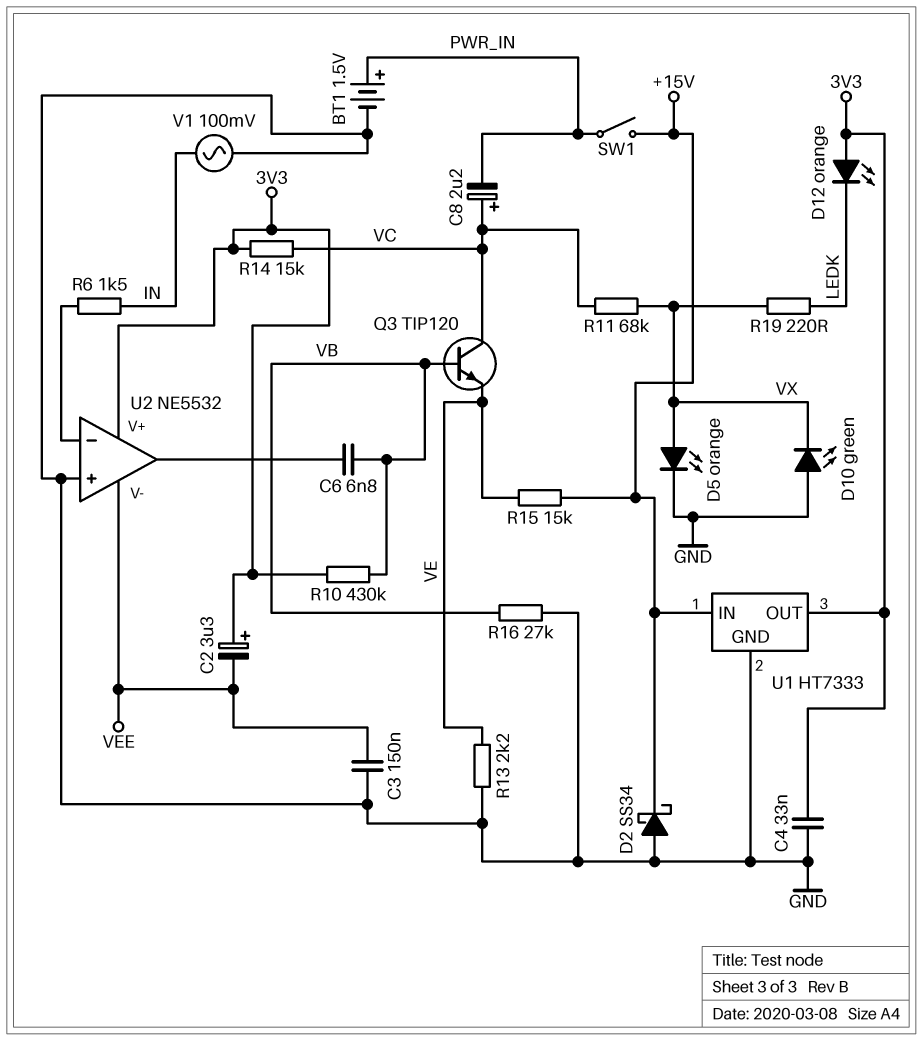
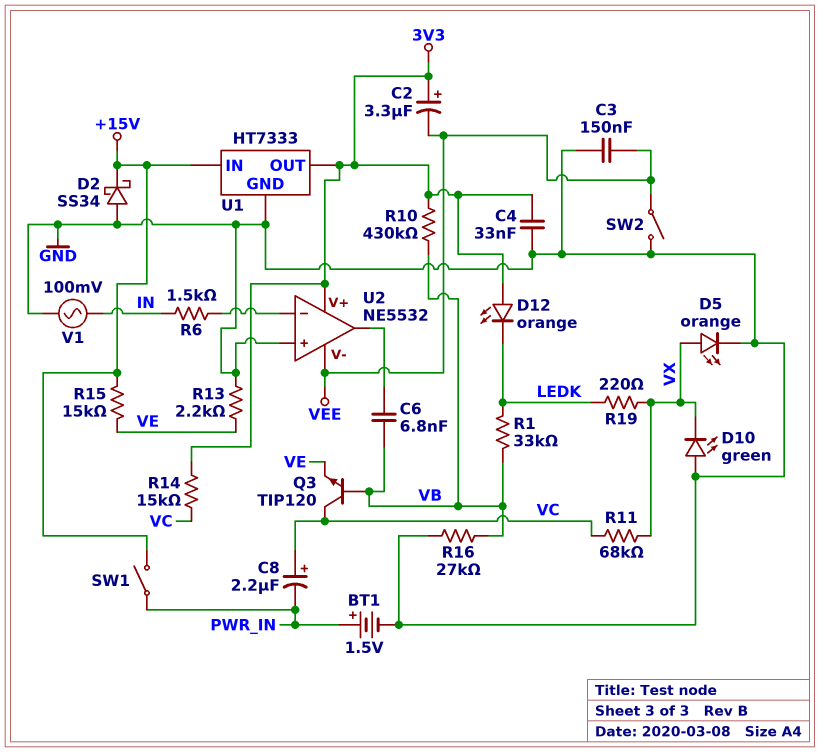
R1: none -> 33k (LEDK, VB)
SW2: none -> switch (GND, VEE)

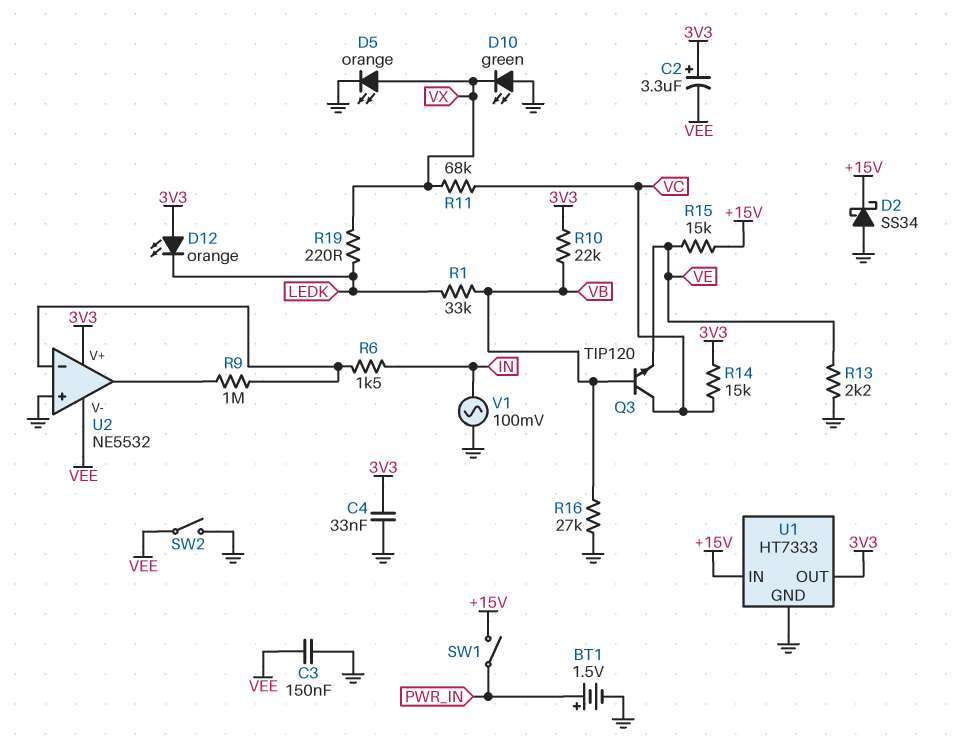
C6: 6.8nF (U2/out, VB) -> none
C8: 2.2uF (plus VC, minus PWR_IN) -> none
R9: none -> 1M (U2/in-, U2/out)
R10: 430k (3V3, VB) -> 22k (3V3, VB)

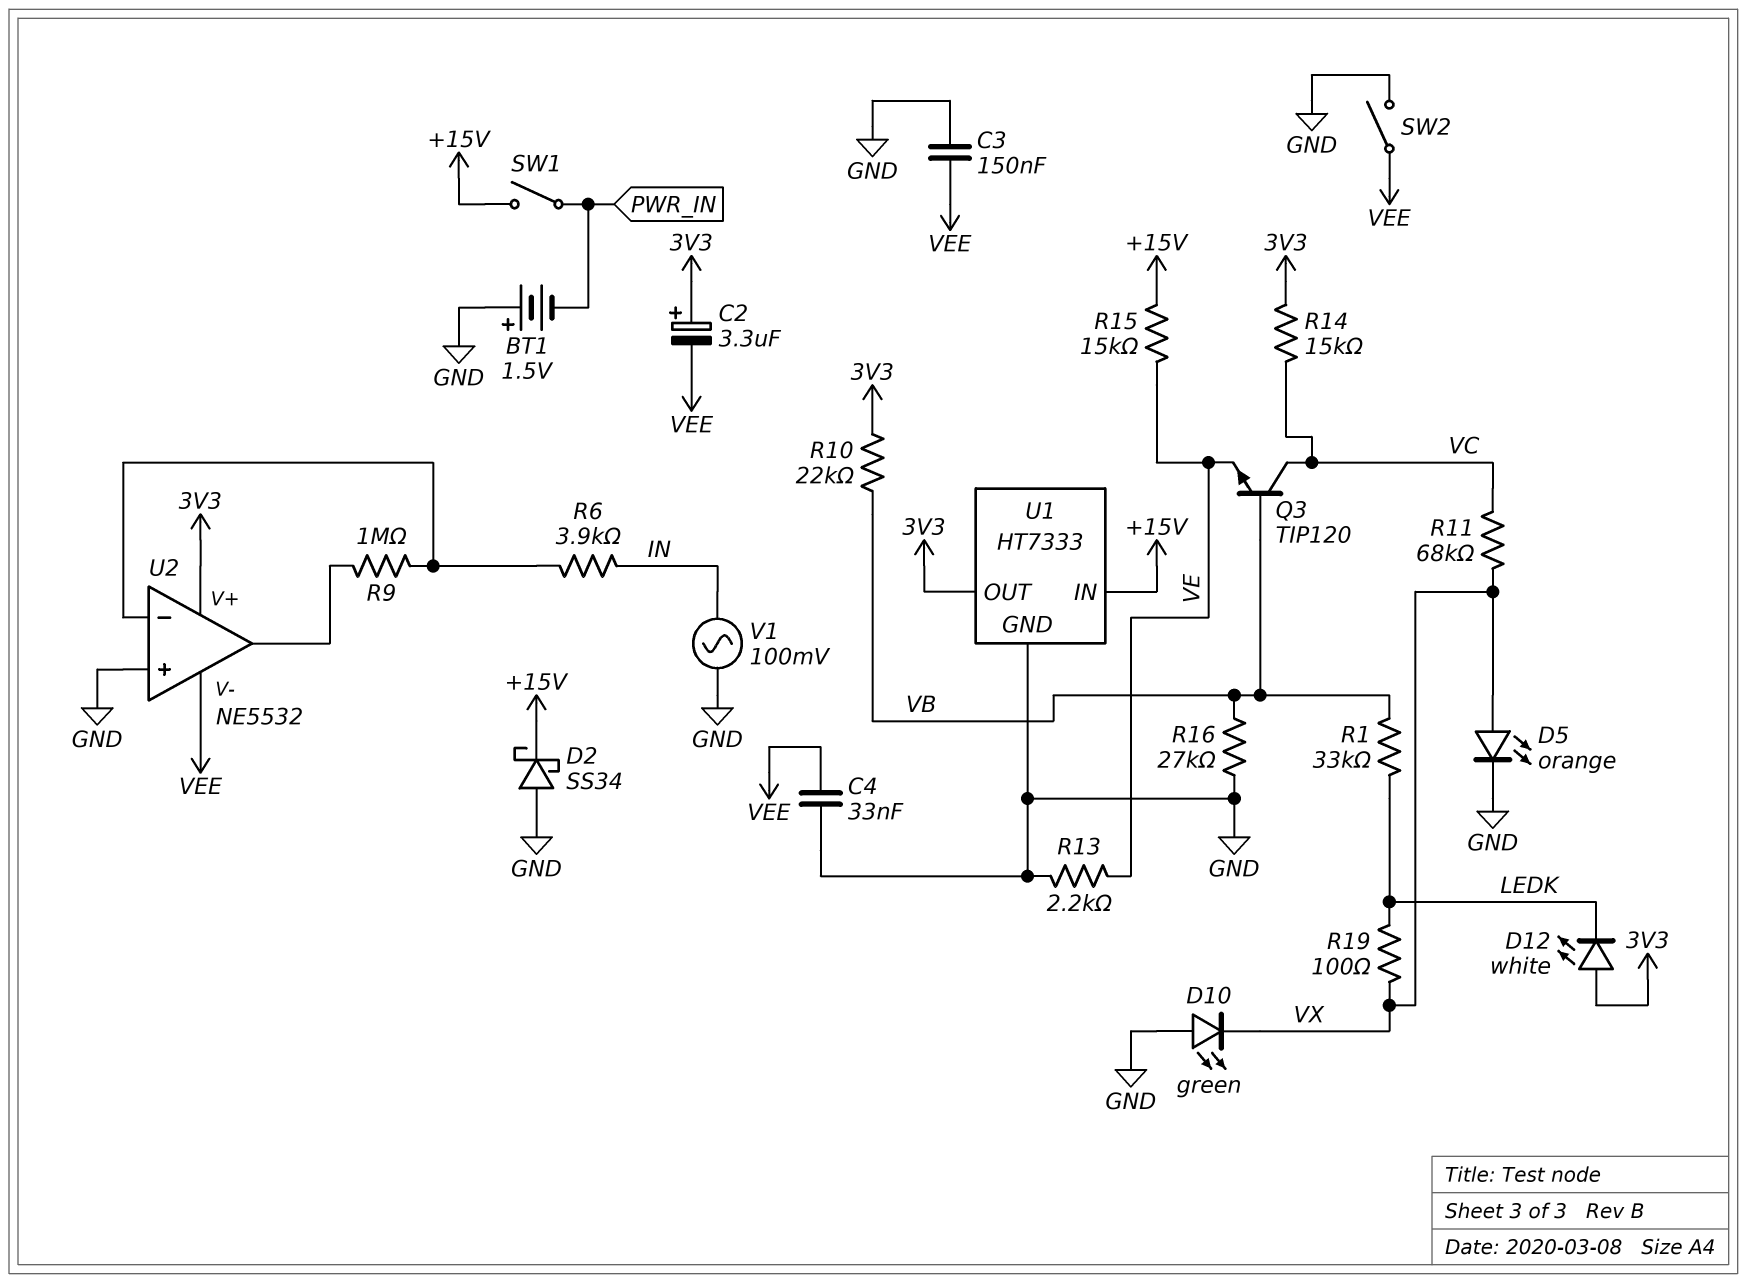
BT1: 1.5V (plus PWR_IN, minus GND) -> 1.5V (plus GND, minus PWR_IN)
C4: 33nF (3V3, GND) -> 33nF (GND, VEE)
D12: LED orange (A 3V3, K LEDK) -> LED white (A 3V3, K LEDK)
R6: 1.5k (IN, U2/in-) -> 3.9k (IN, U2/in-)
R19: 220 (LEDK, VX) -> 100 (LEDK, VX)

